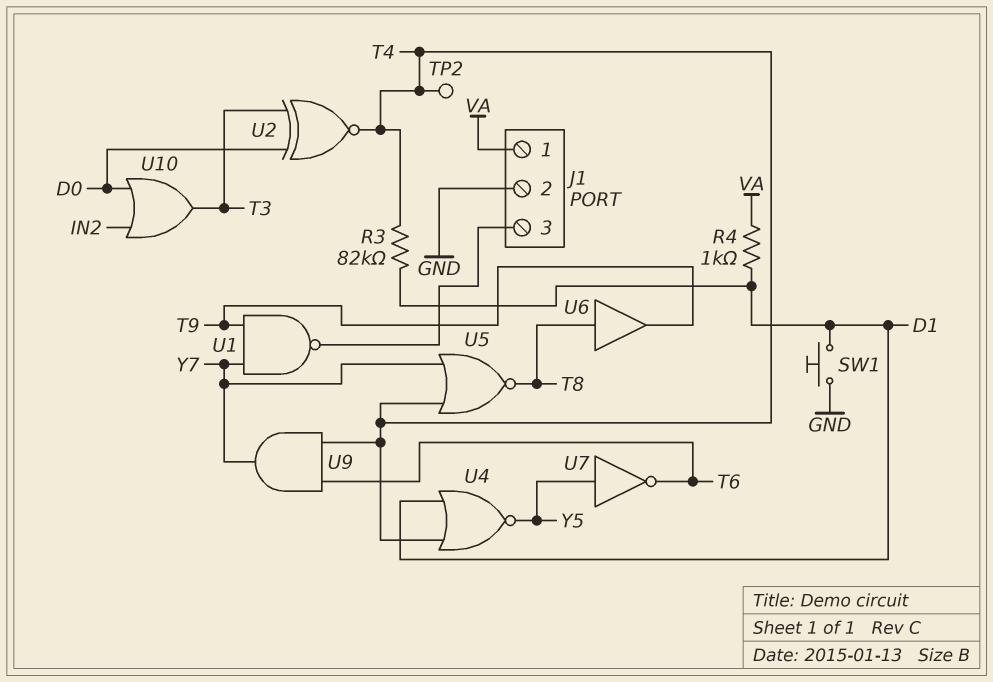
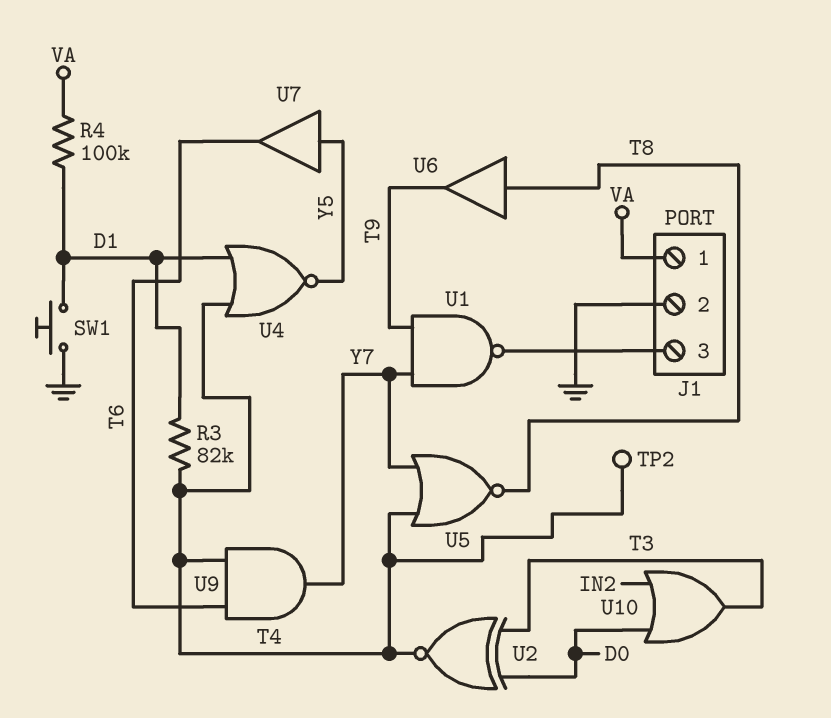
R4: 1k (D1, VA) -> 100k (D1, VA)
U7: NOT (in Y5, out T6) -> buffer (in Y5, out T6)

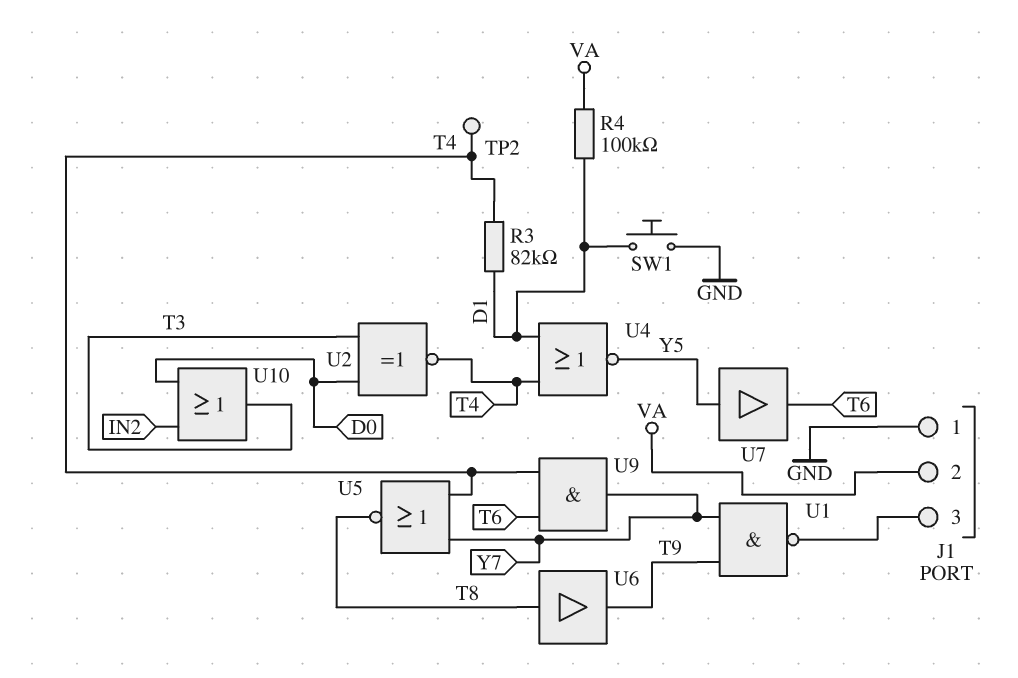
J1 pin 1: VA -> GND
J1 pin 2: GND -> VA

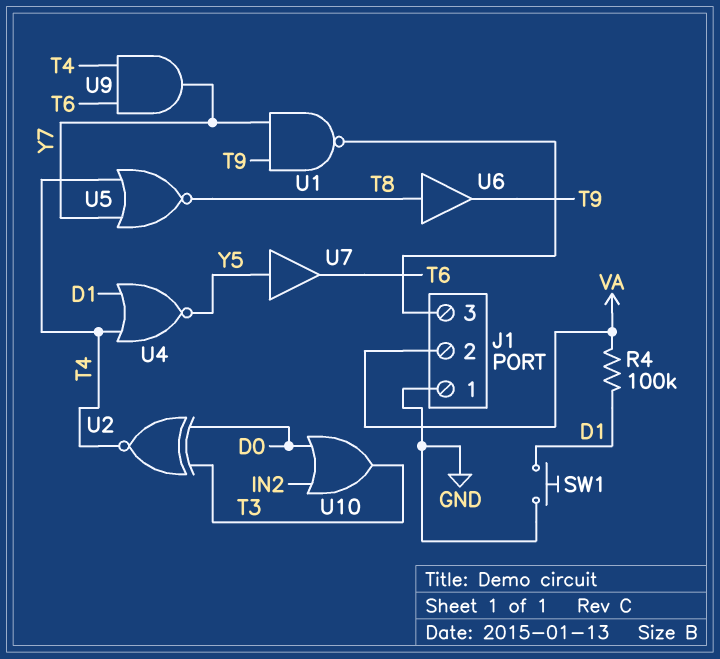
R3: 82k (D1, T4) -> none
TP2: test point (T4) -> none

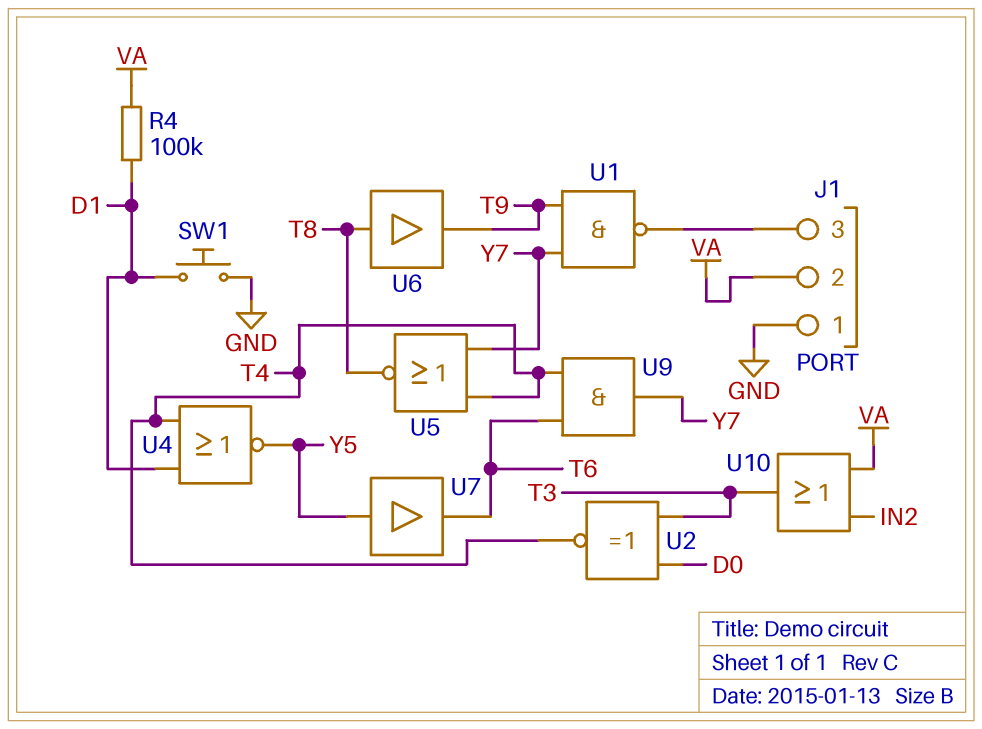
U10: OR (in D0, in IN2, out T3) -> OR (in IN2, in VA, out T3)

